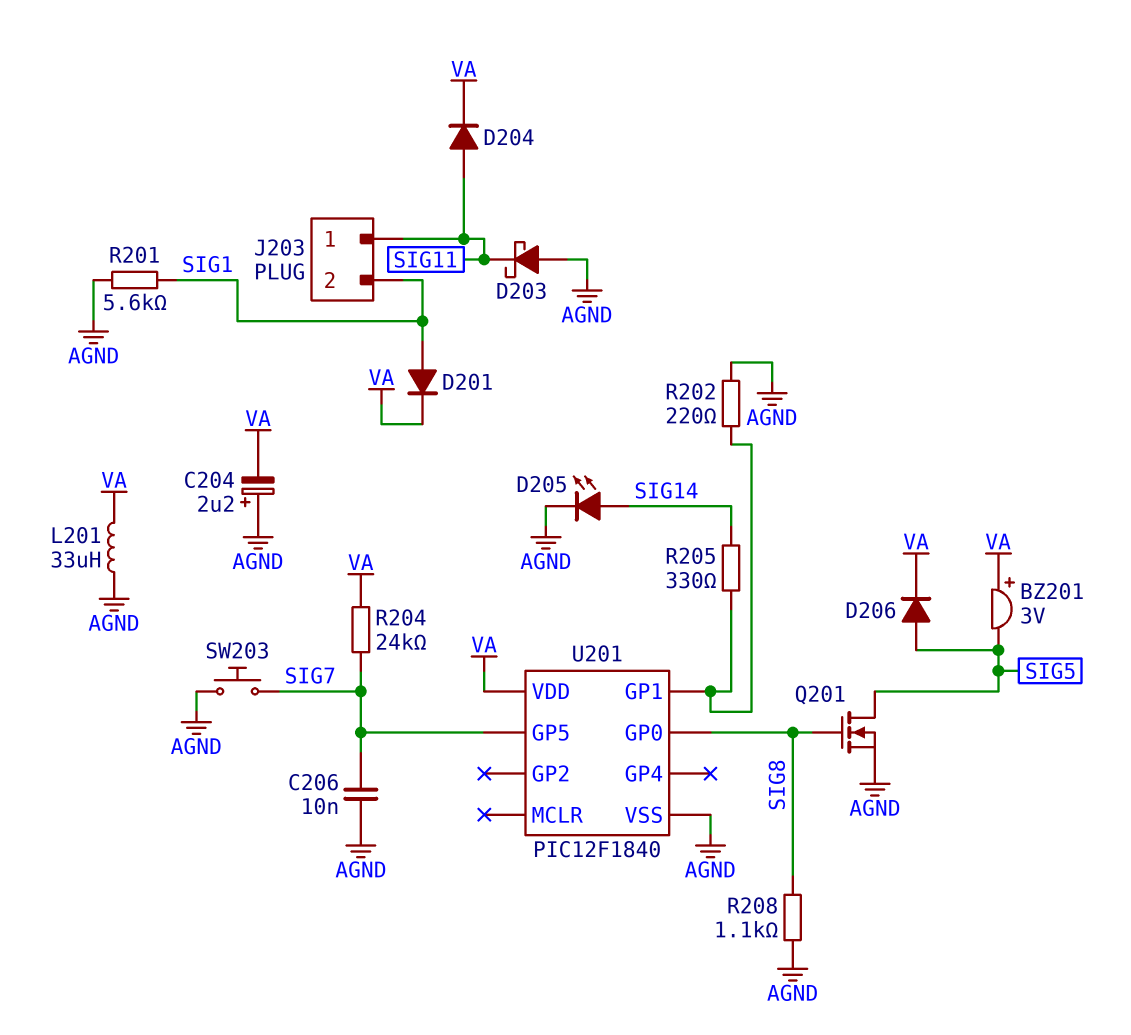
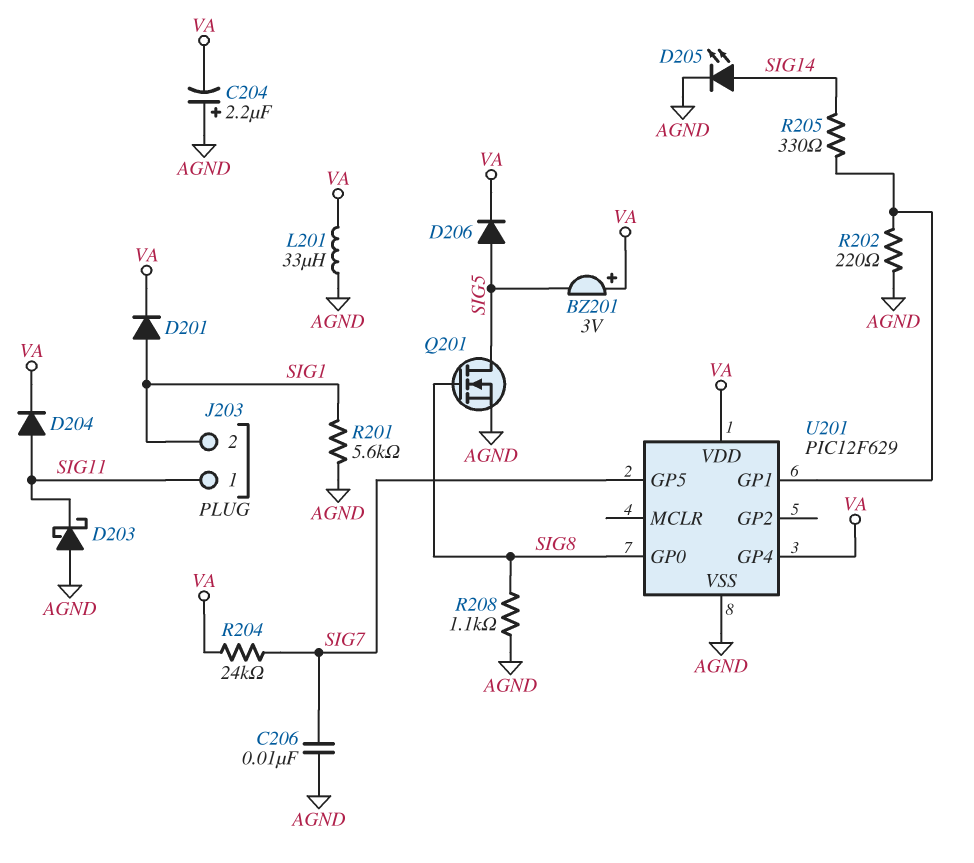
SW203: button (AGND, SIG7) -> none
U201: PIC12F1840 -> PIC12F629
U201 pin GP4: none -> VA

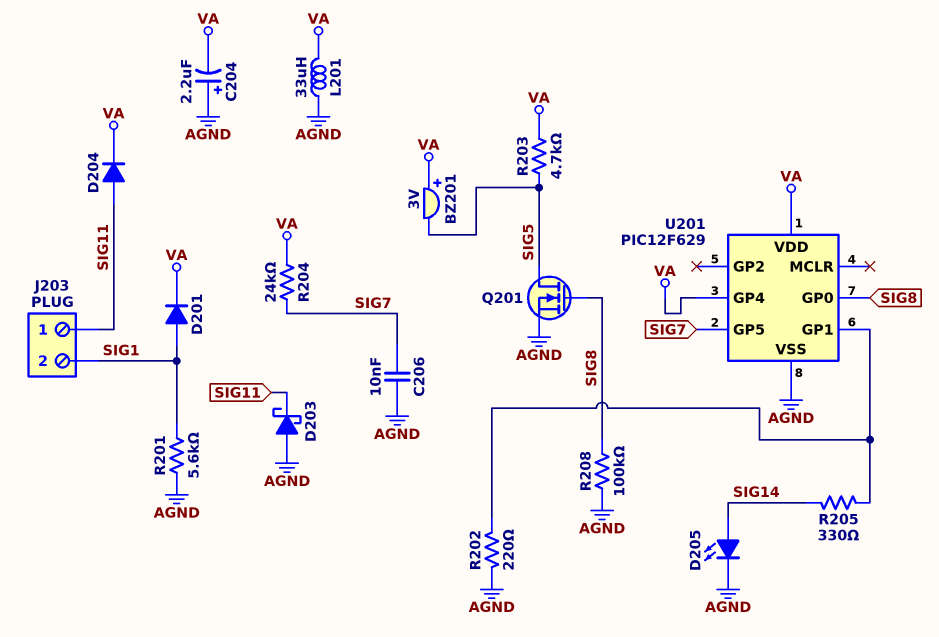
D206: diode (A SIG5, K VA) -> none
R203: none -> 4.7k (SIG5, VA)
R208: 1.1k (AGND, SIG8) -> 100k (AGND, SIG8)

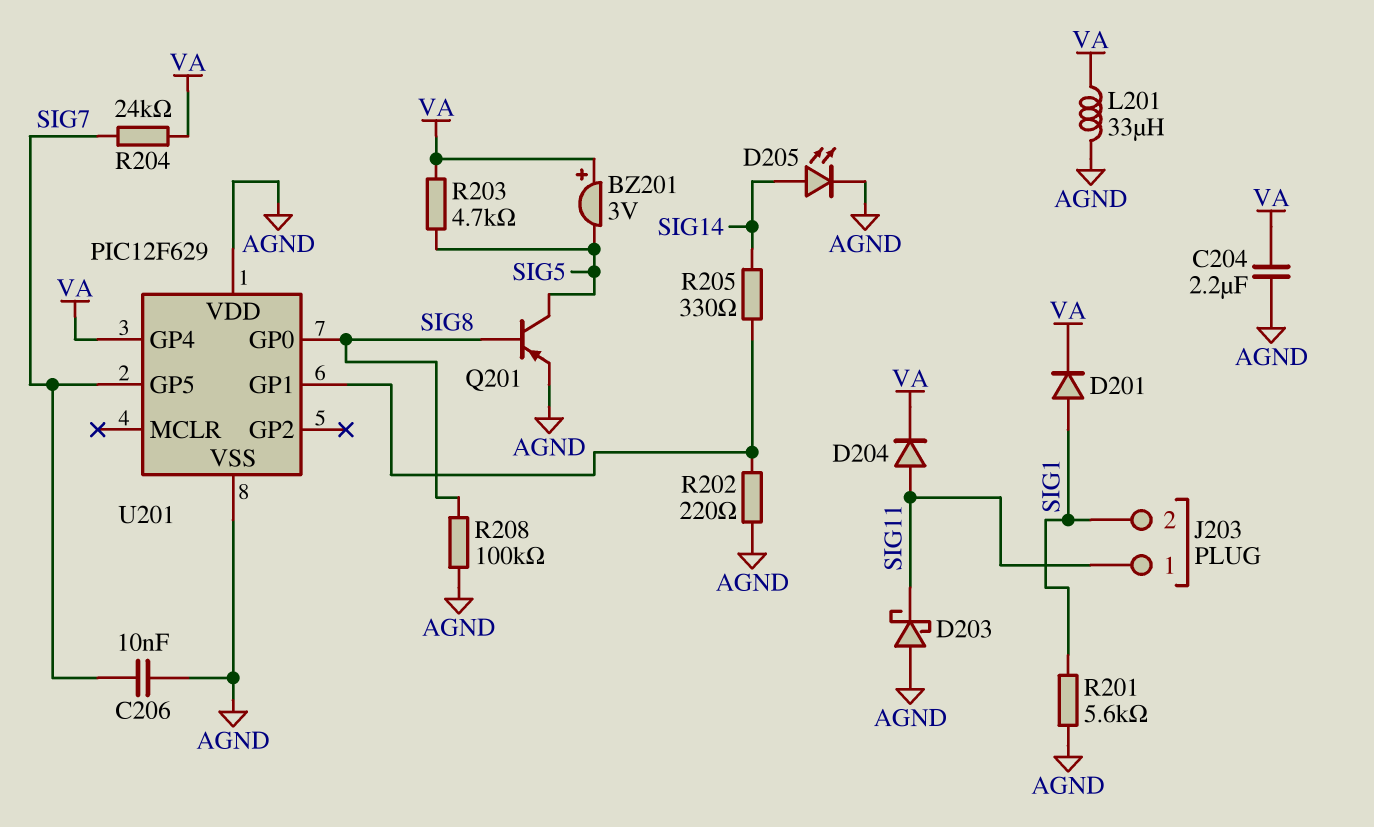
C204: 2.2uF (plus AGND, minus VA) -> 2.2uF (AGND, VA)
Q201: NMOS (G SIG8, D SIG5, S AGND) -> PNP (B SIG8, C SIG5, E AGND)
U201 pin VDD: VA -> AGND

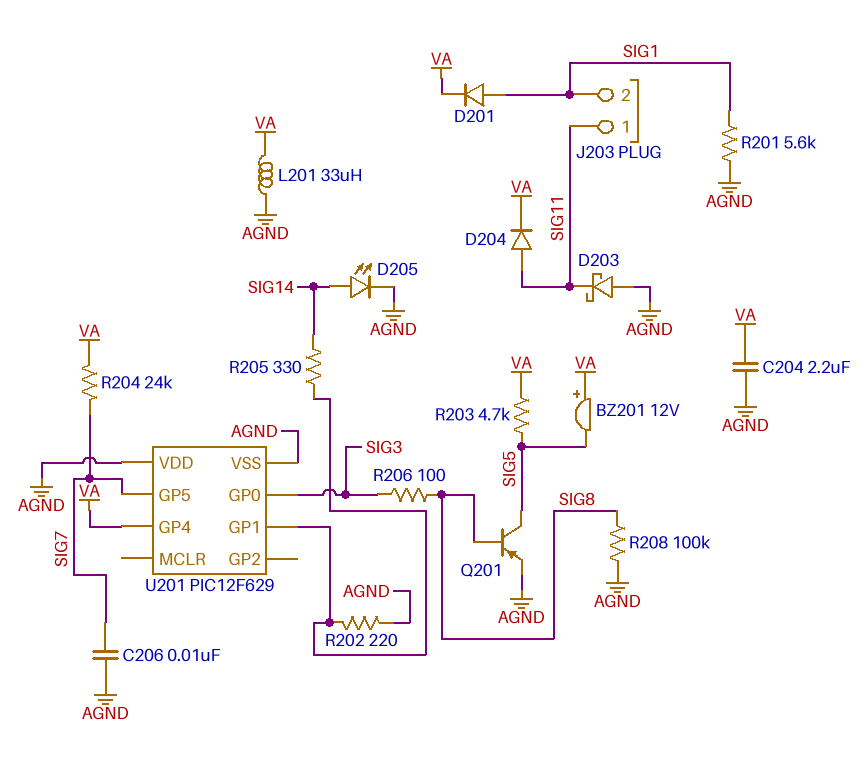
BZ201: buzzer 3V (plus VA, minus SIG5) -> buzzer 12V (plus VA, minus SIG5)
R206: none -> 100 (SIG3, SIG8)
U201 pin GP0: SIG8 -> SIG3

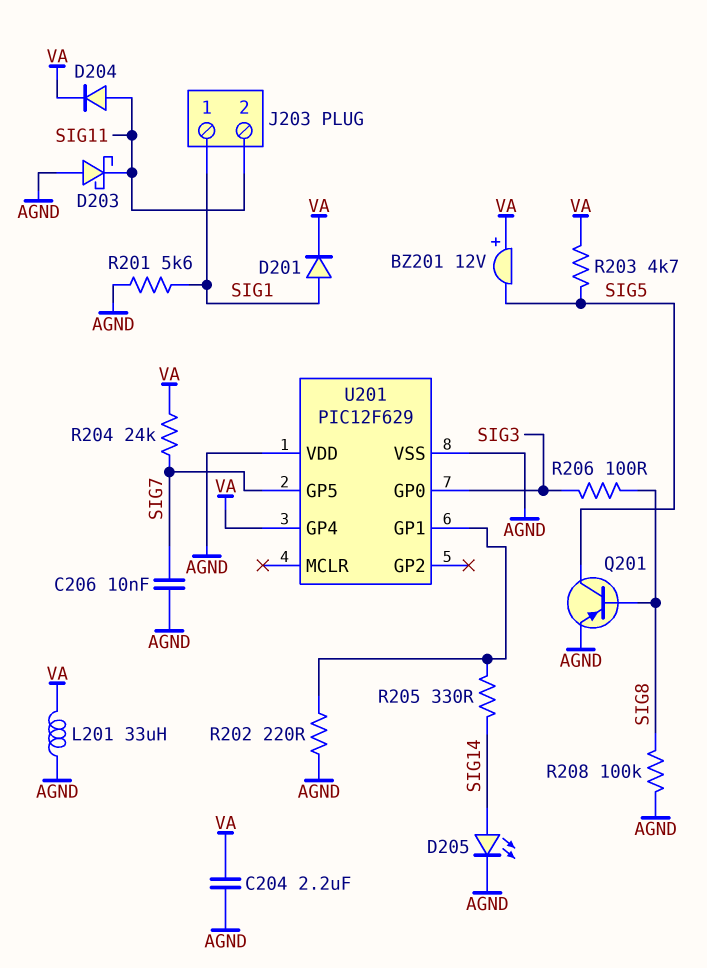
J203 pin 1: SIG11 -> SIG1
J203 pin 2: SIG1 -> SIG11

